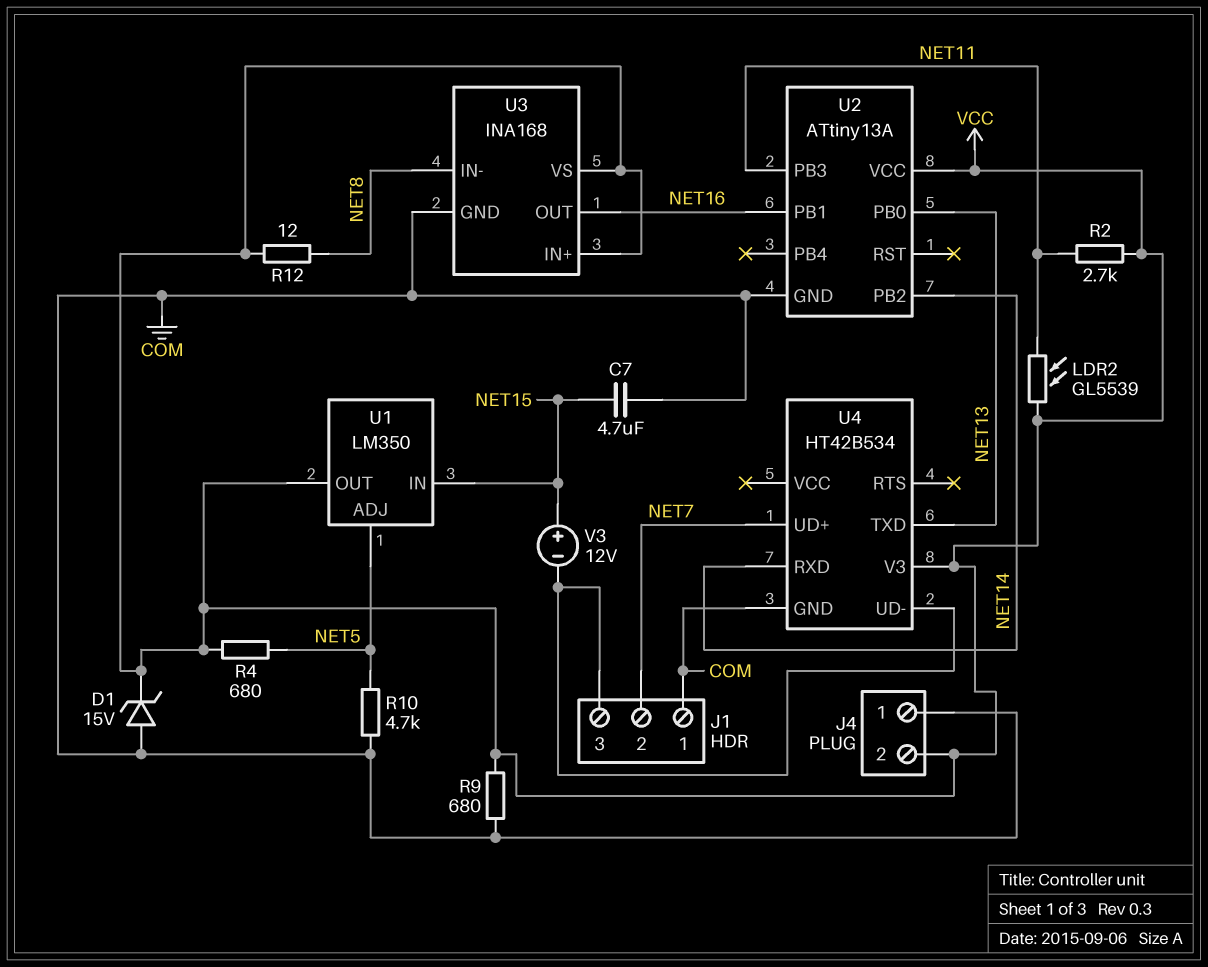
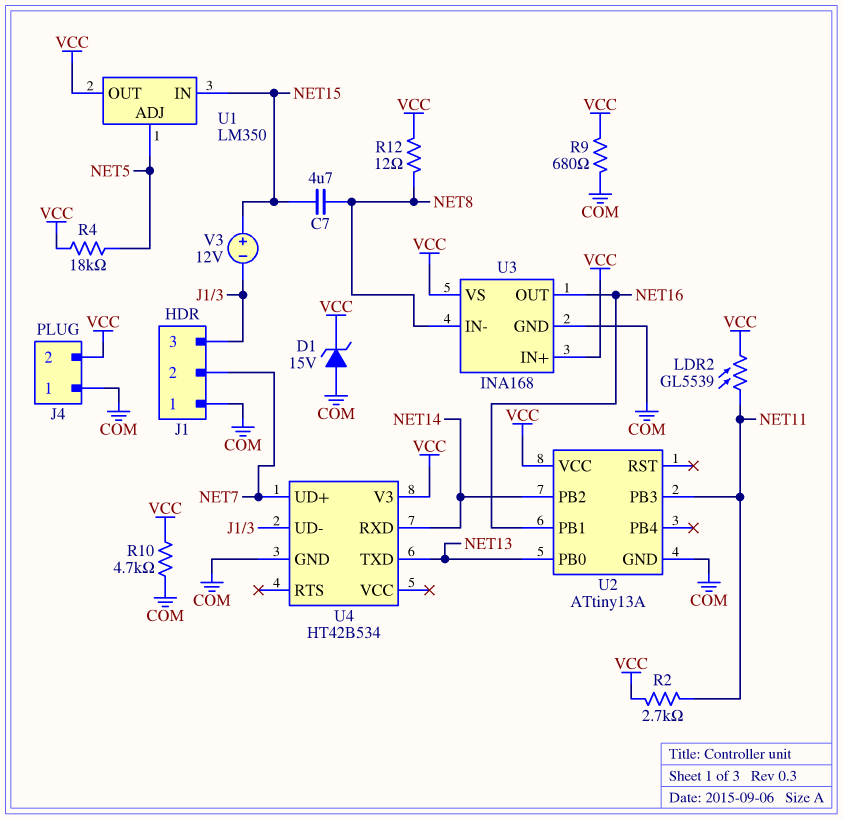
C7: 4.7uF (COM, NET15) -> 4.7uF (NET8, NET15)
R4: 680 (NET5, VCC) -> 18k (NET5, VCC)
R10: 4.7k (COM, NET5) -> 4.7k (COM, VCC)

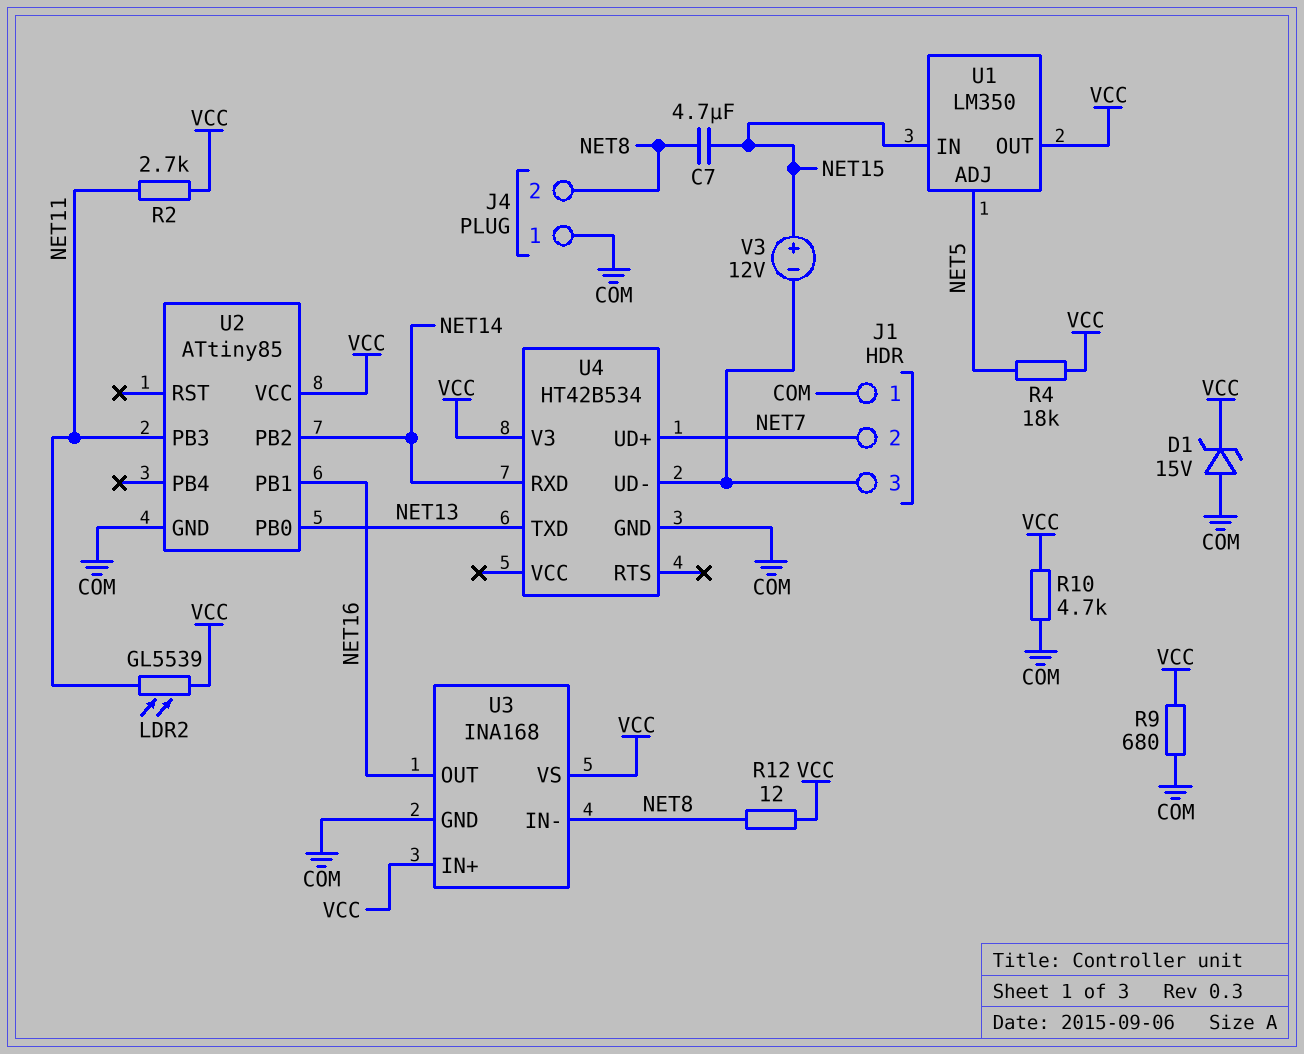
J4 pin 2: VCC -> NET8
U2: ATtiny13A -> ATtiny85

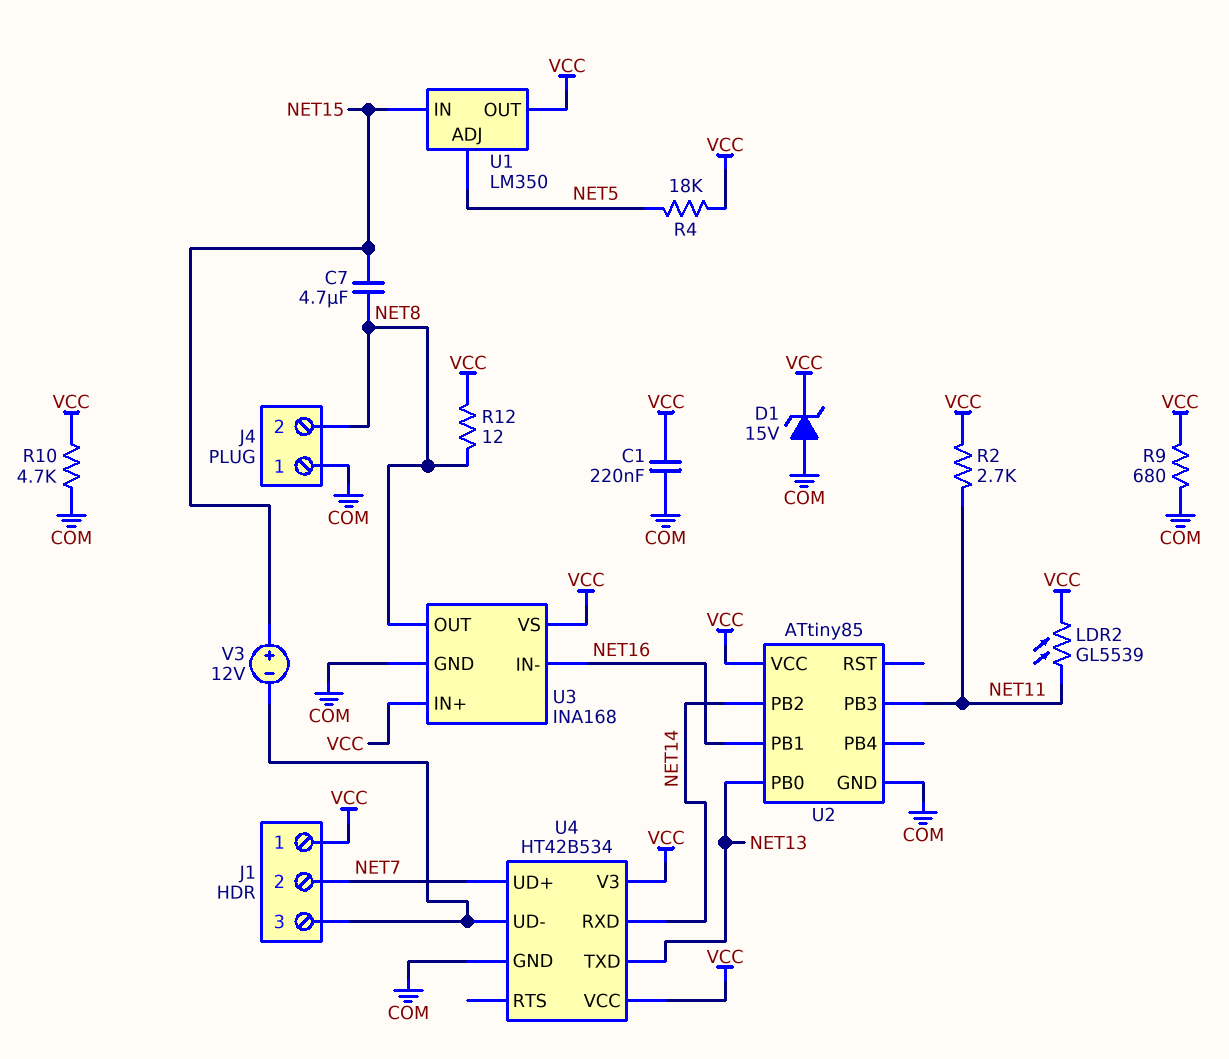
C1: none -> 220nF (COM, VCC)
J1 pin 1: COM -> VCC
U3 pin IN-: NET8 -> NET16
U3 pin OUT: NET16 -> NET8
U4 pin VCC: none -> VCC

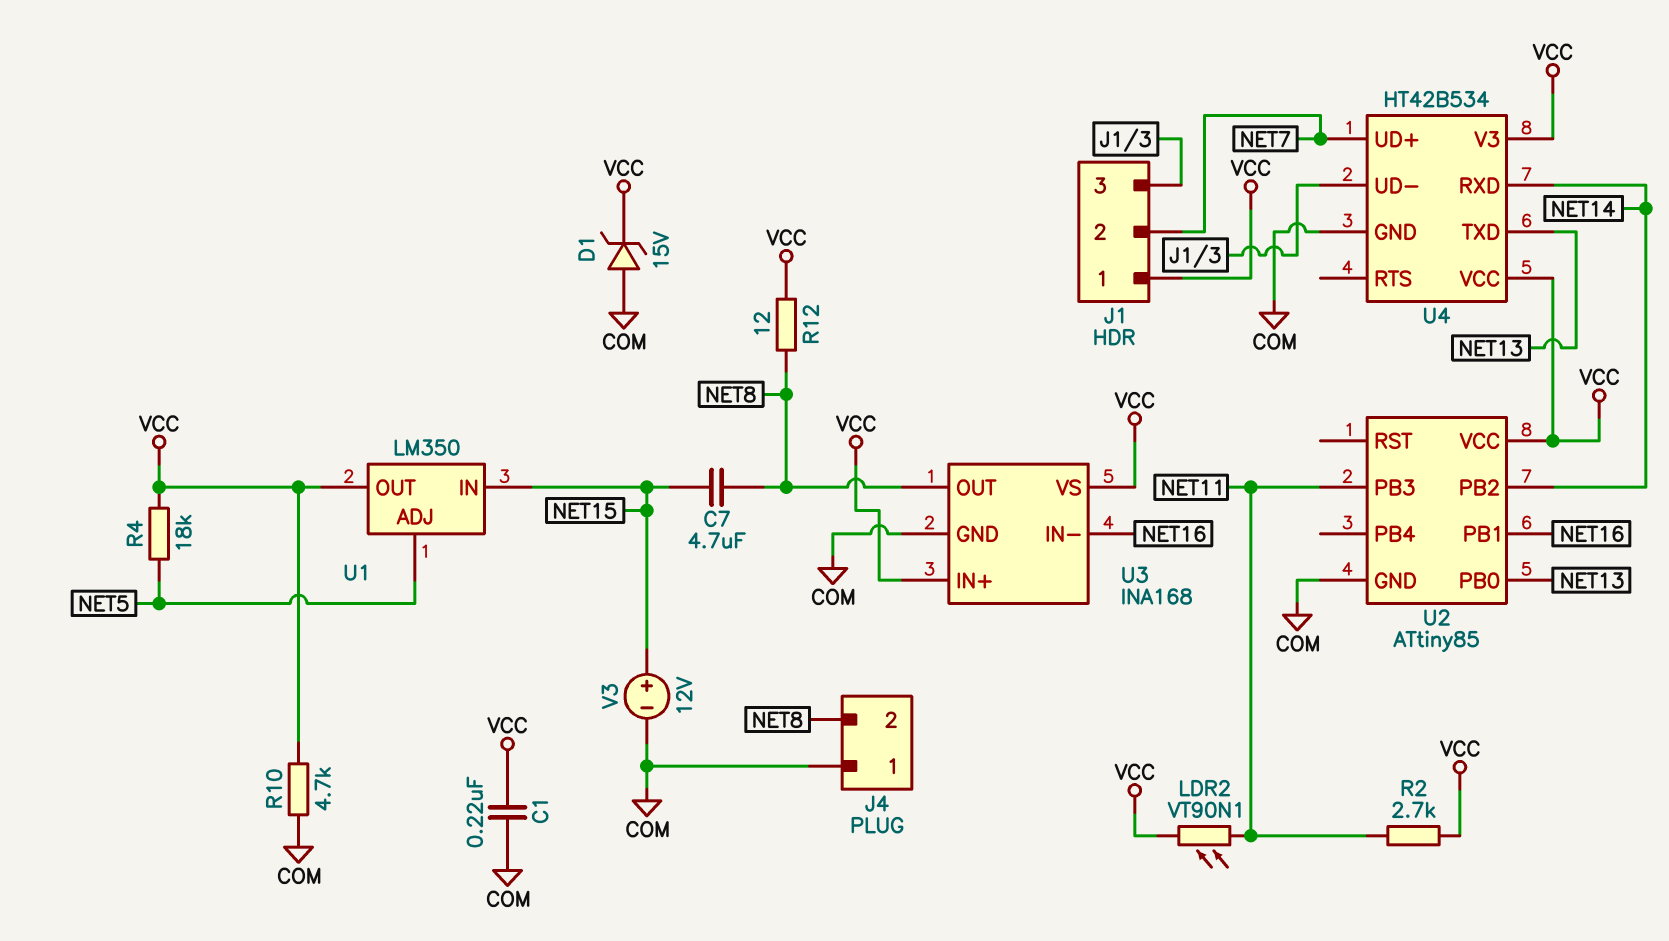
LDR2: GL5539 (NET11, VCC) -> VT90N1 (NET11, VCC)
R9: 680 (COM, VCC) -> none
V3: 12V (plus NET15, minus J1/3) -> 12V (plus NET15, minus COM)

